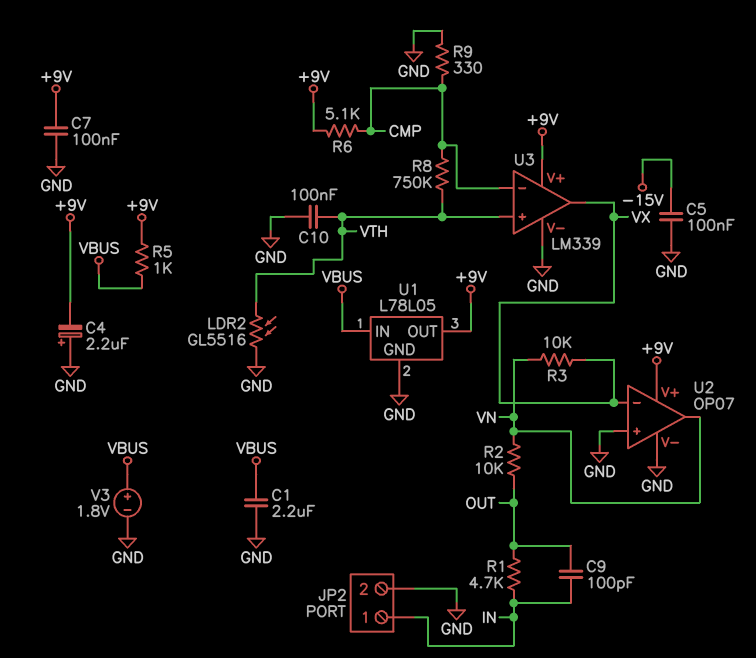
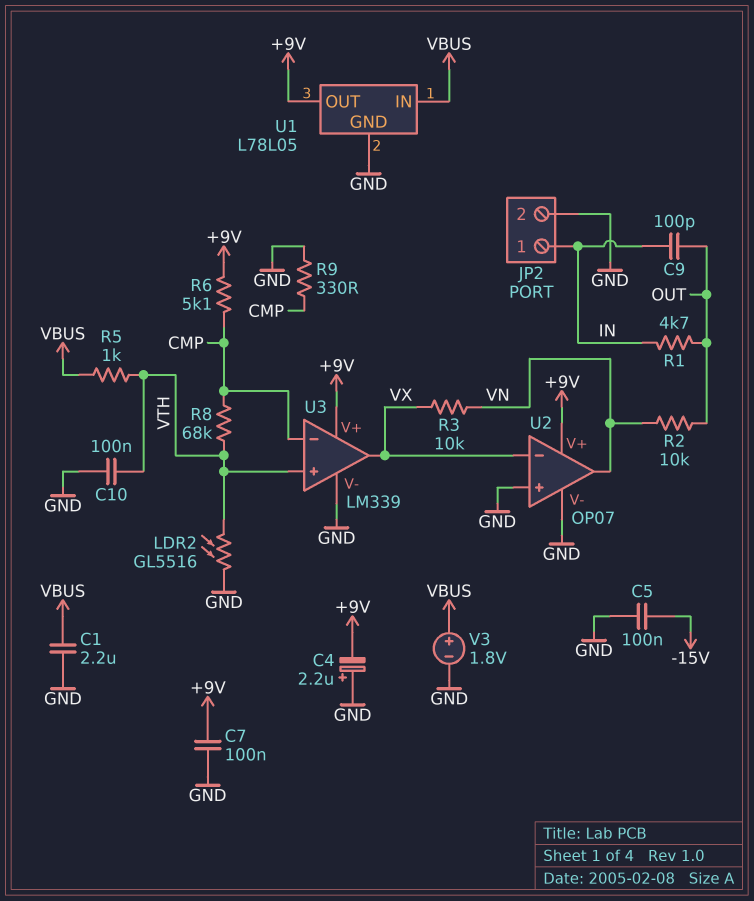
R5: 1k (+9V, VBUS) -> 1k (VBUS, VTH)
R8: 750k (CMP, VTH) -> 68k (CMP, VTH)

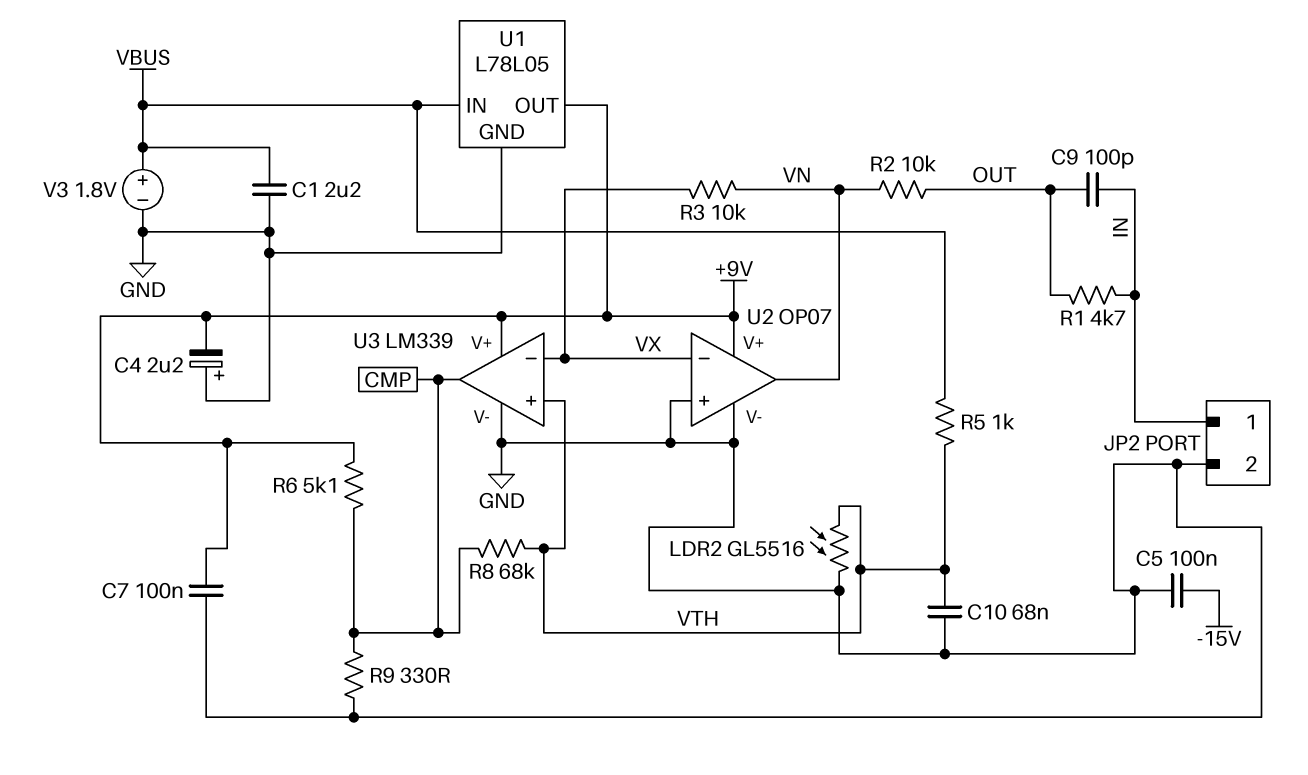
C10: 100nF (GND, VTH) -> 68nF (GND, VTH)
U3 pin in-: CMP -> VX
U3 pin out: VX -> CMP

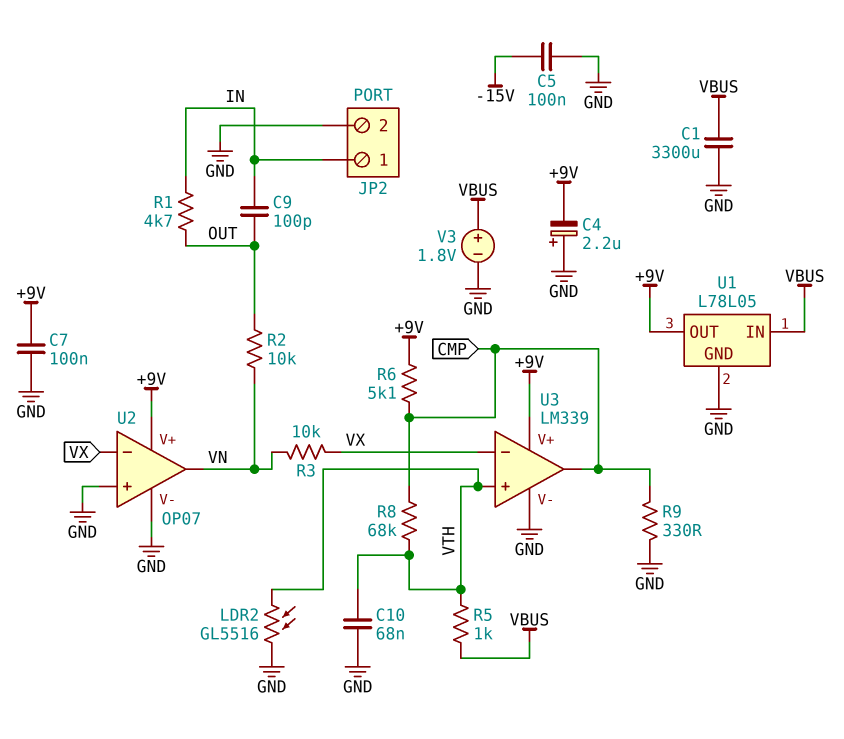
C1: 2.2uF (GND, VBUS) -> 3300uF (GND, VBUS)

